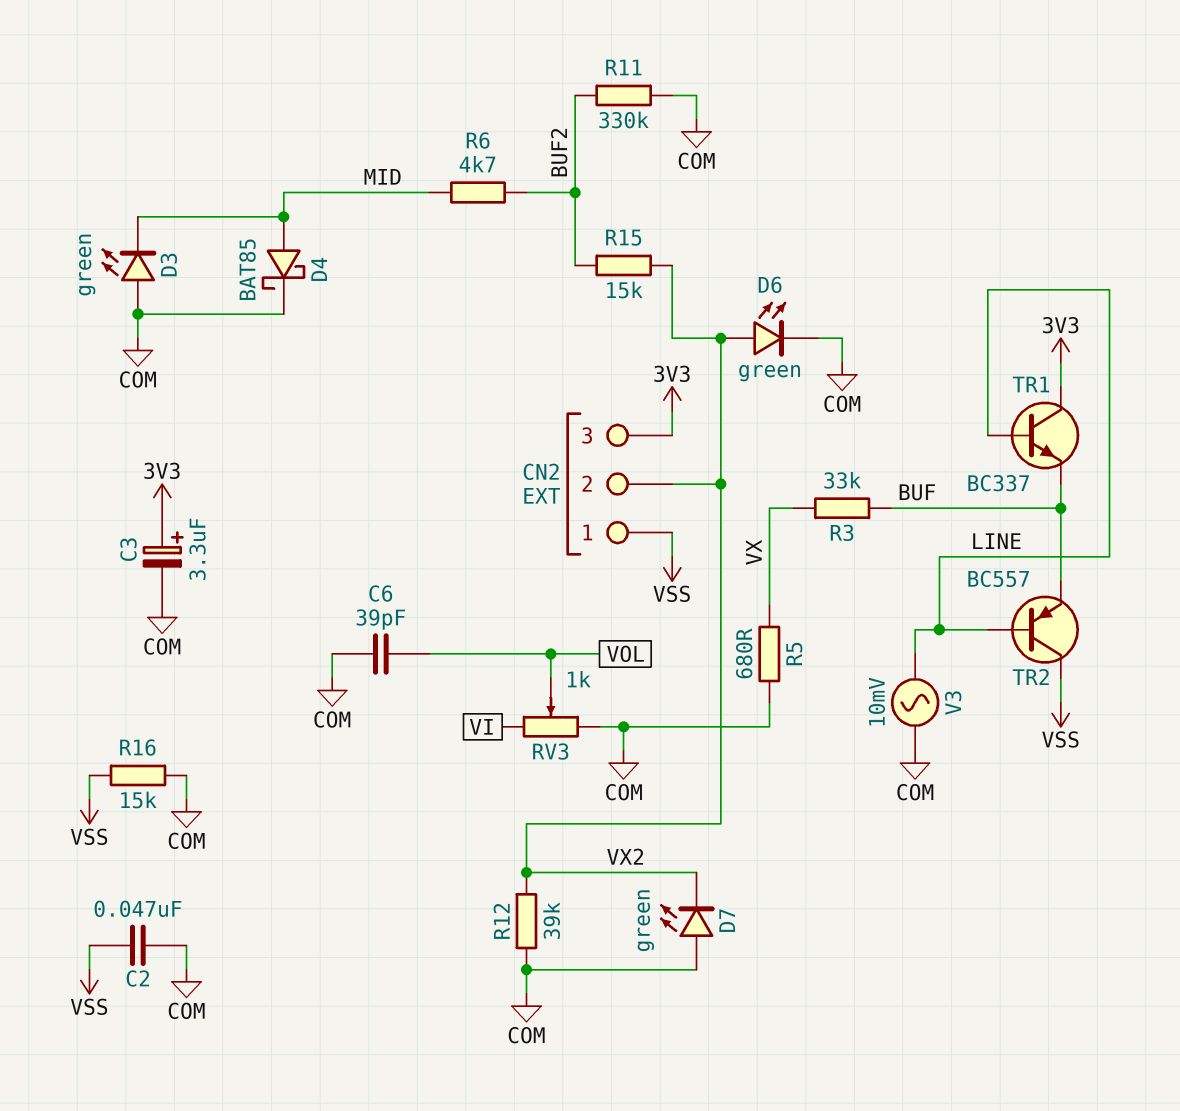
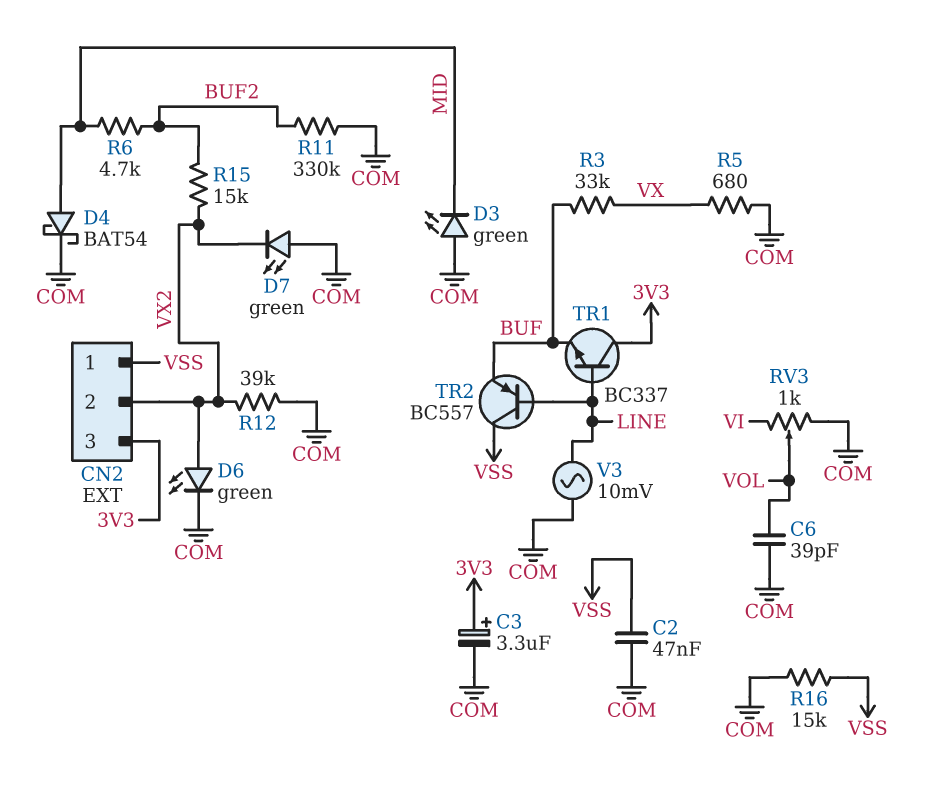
D4: schottky BAT85 (A MID, K COM) -> schottky BAT54 (A MID, K COM)

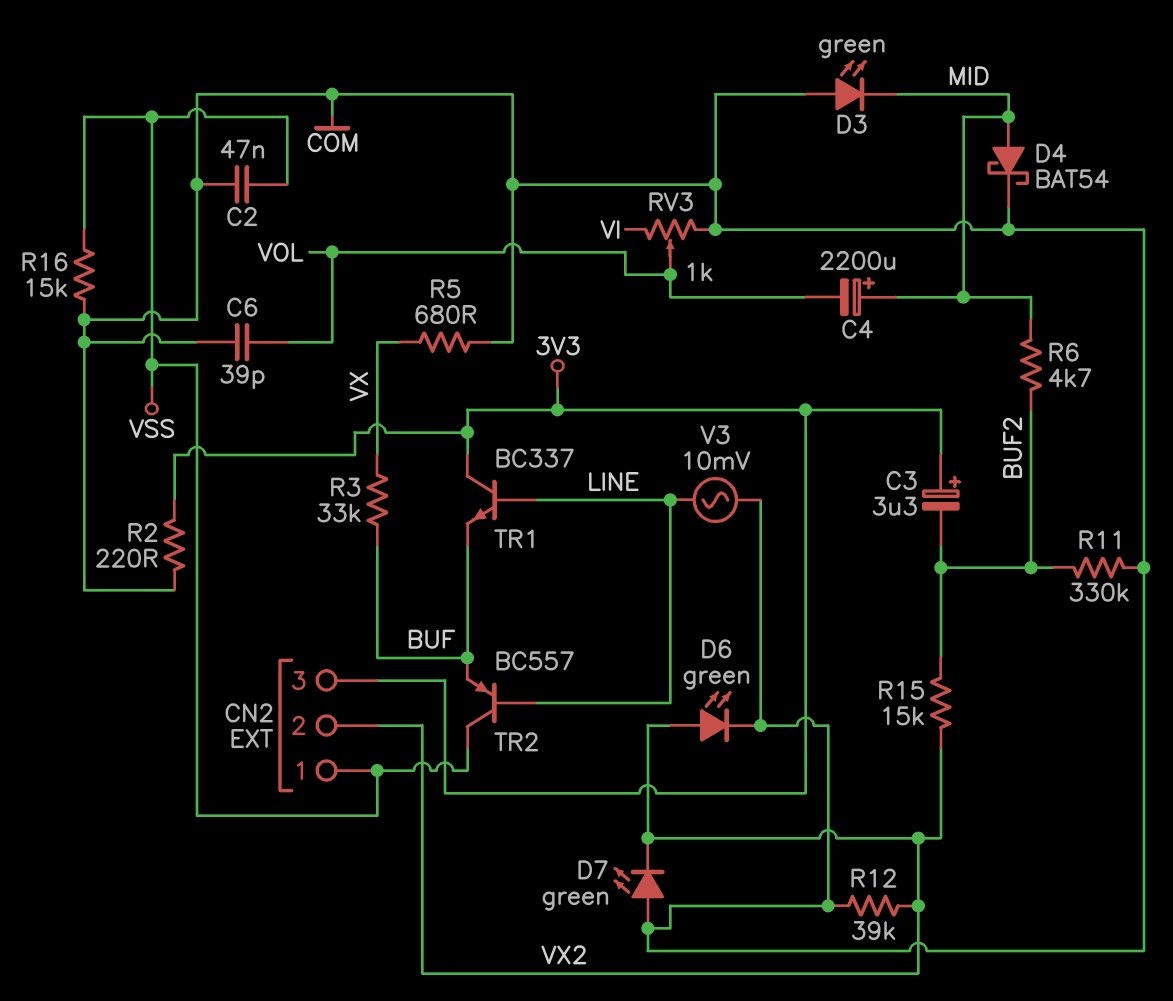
C3: 3.3uF (plus 3V3, minus COM) -> 3.3uF (plus 3V3, minus BUF2)
C4: none -> 2200uF (plus MID, minus VOL)
R2: none -> 220 (3V3, COM)

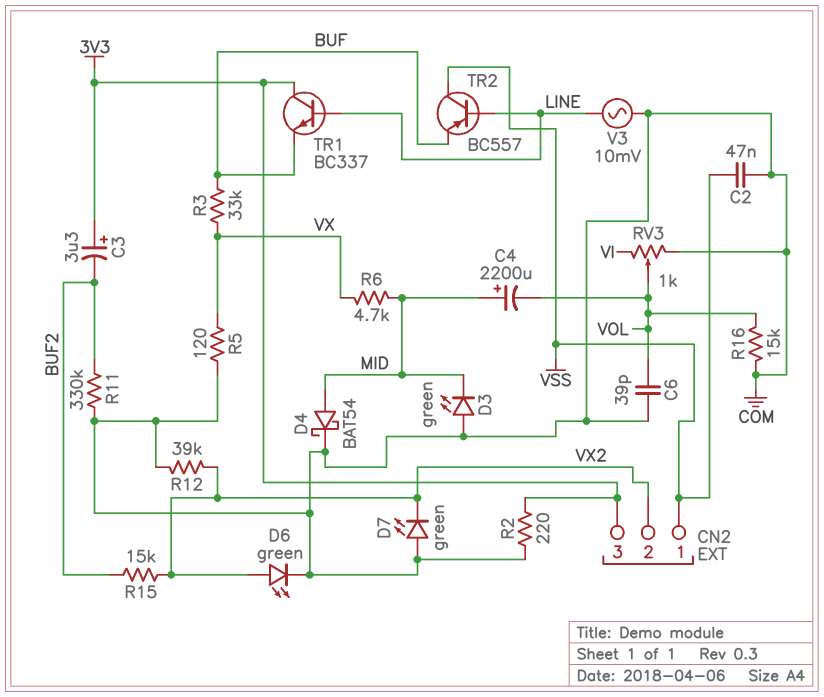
R5: 680 (COM, VX) -> 120 (COM, VX)
R6: 4.7k (BUF2, MID) -> 4.7k (MID, VX)
R16: 15k (COM, VSS) -> 15k (COM, VOL)

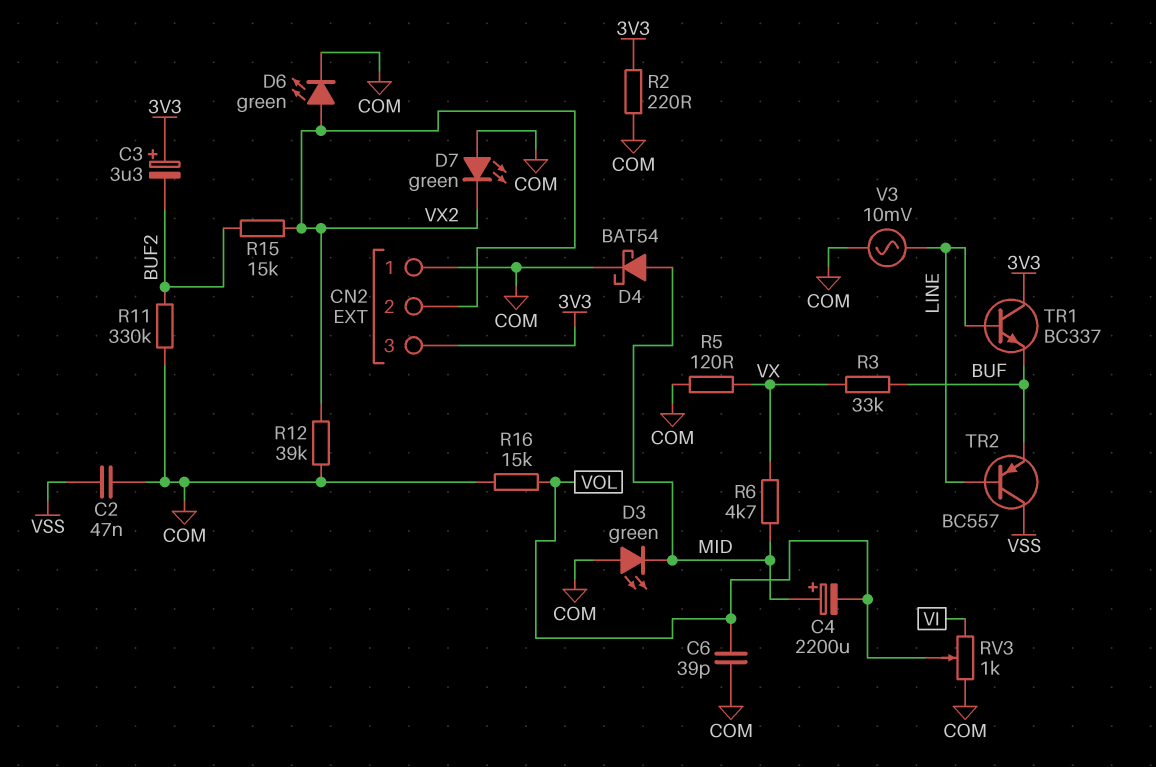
CN2 pin 1: VSS -> COM

